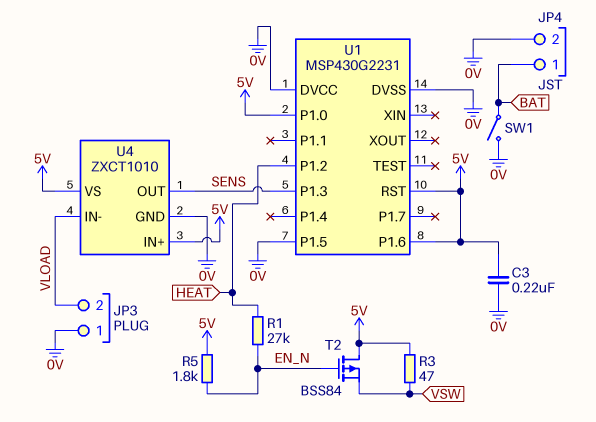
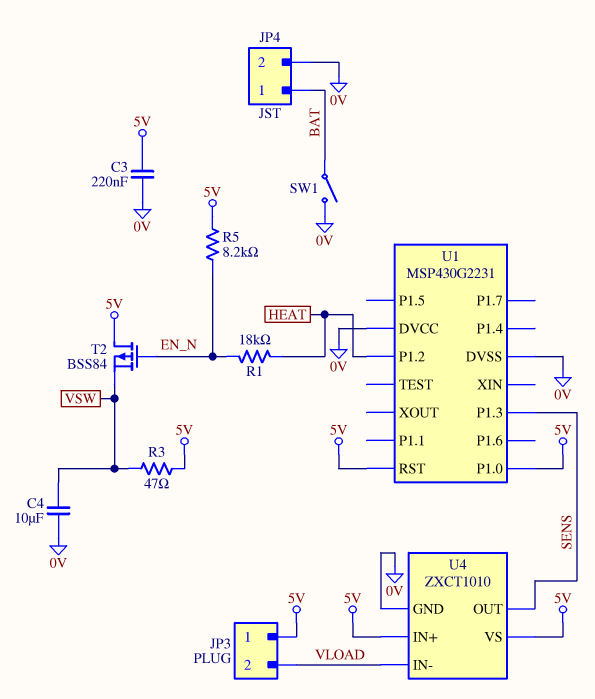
C4: none -> 10uF (0V, VSW)
JP3 pin 1: 0V -> 5V
R1: 27k (EN_N, HEAT) -> 18k (EN_N, HEAT)
R5: 1.8k (5V, EN_N) -> 8.2k (5V, EN_N)
U1 pin P1.5: 0V -> none
U1 pin P1.6: 5V -> none

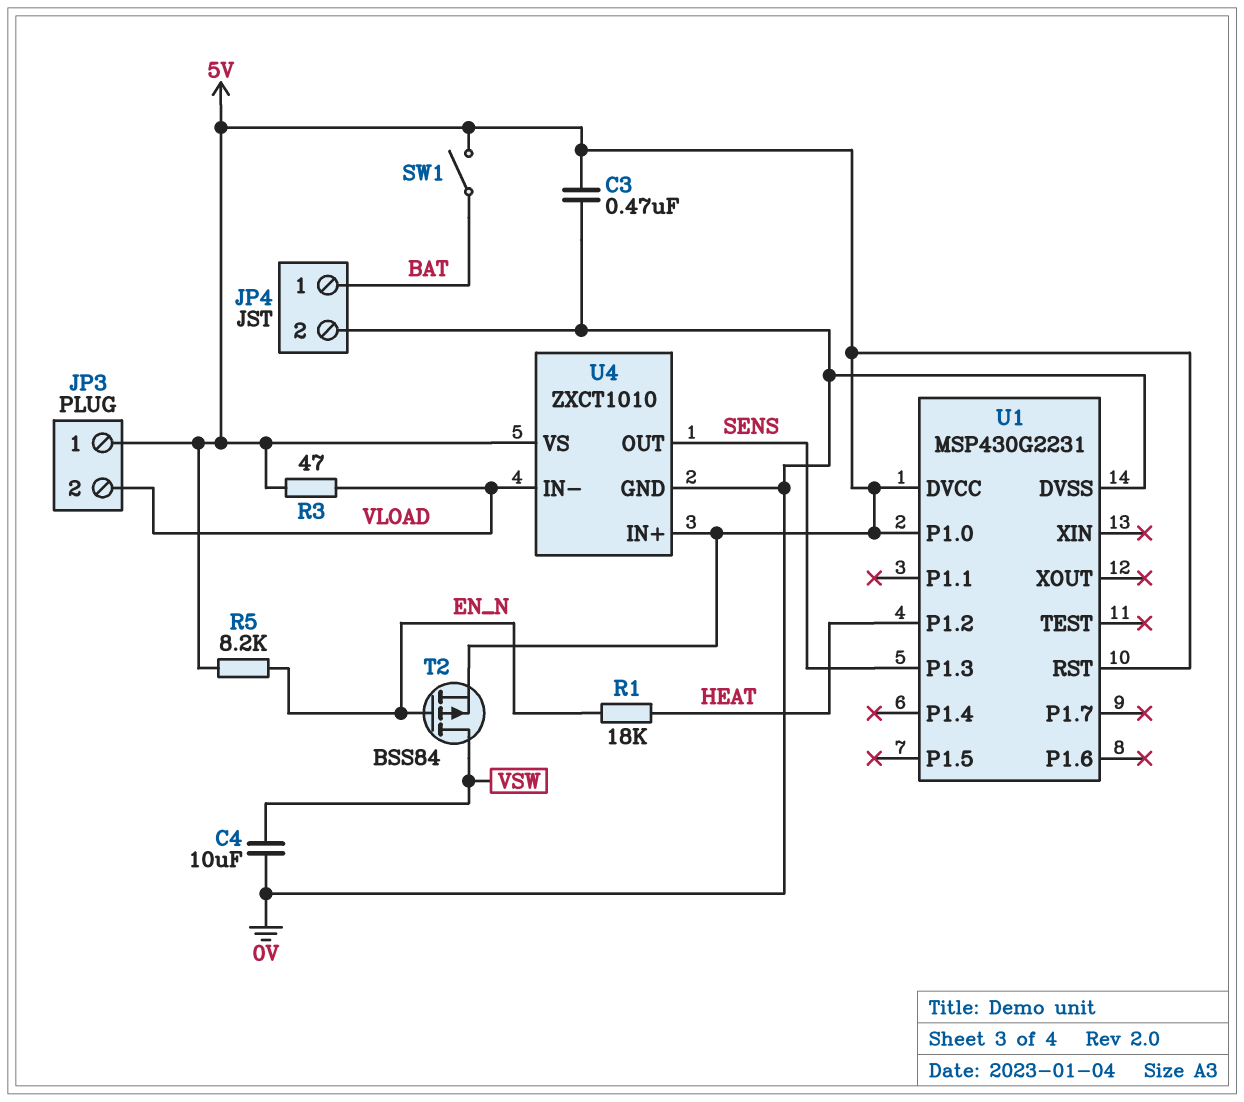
C3: 220nF (0V, 5V) -> 470nF (0V, 5V)
R3: 47 (5V, VSW) -> 47 (5V, VLOAD)
SW1: switch (0V, BAT) -> switch (5V, BAT)
T2: PMOS BSS84 (G EN_N, D 5V, S VSW) -> PMOS BSS84 (G EN_N, D VSW, S 5V)
U1 pin DVCC: 0V -> 5V

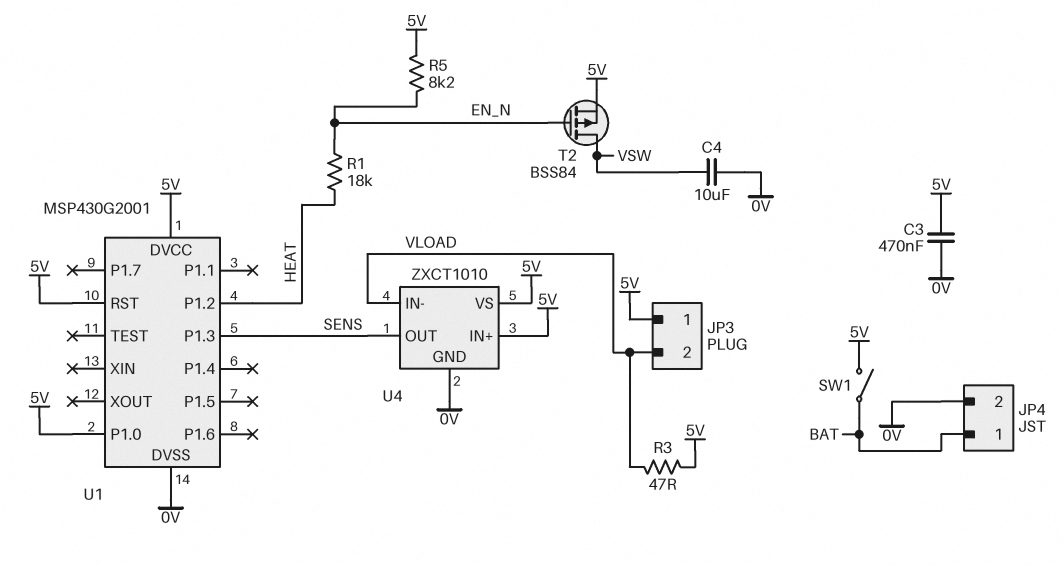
U1: MSP430G2231 -> MSP430G2001

